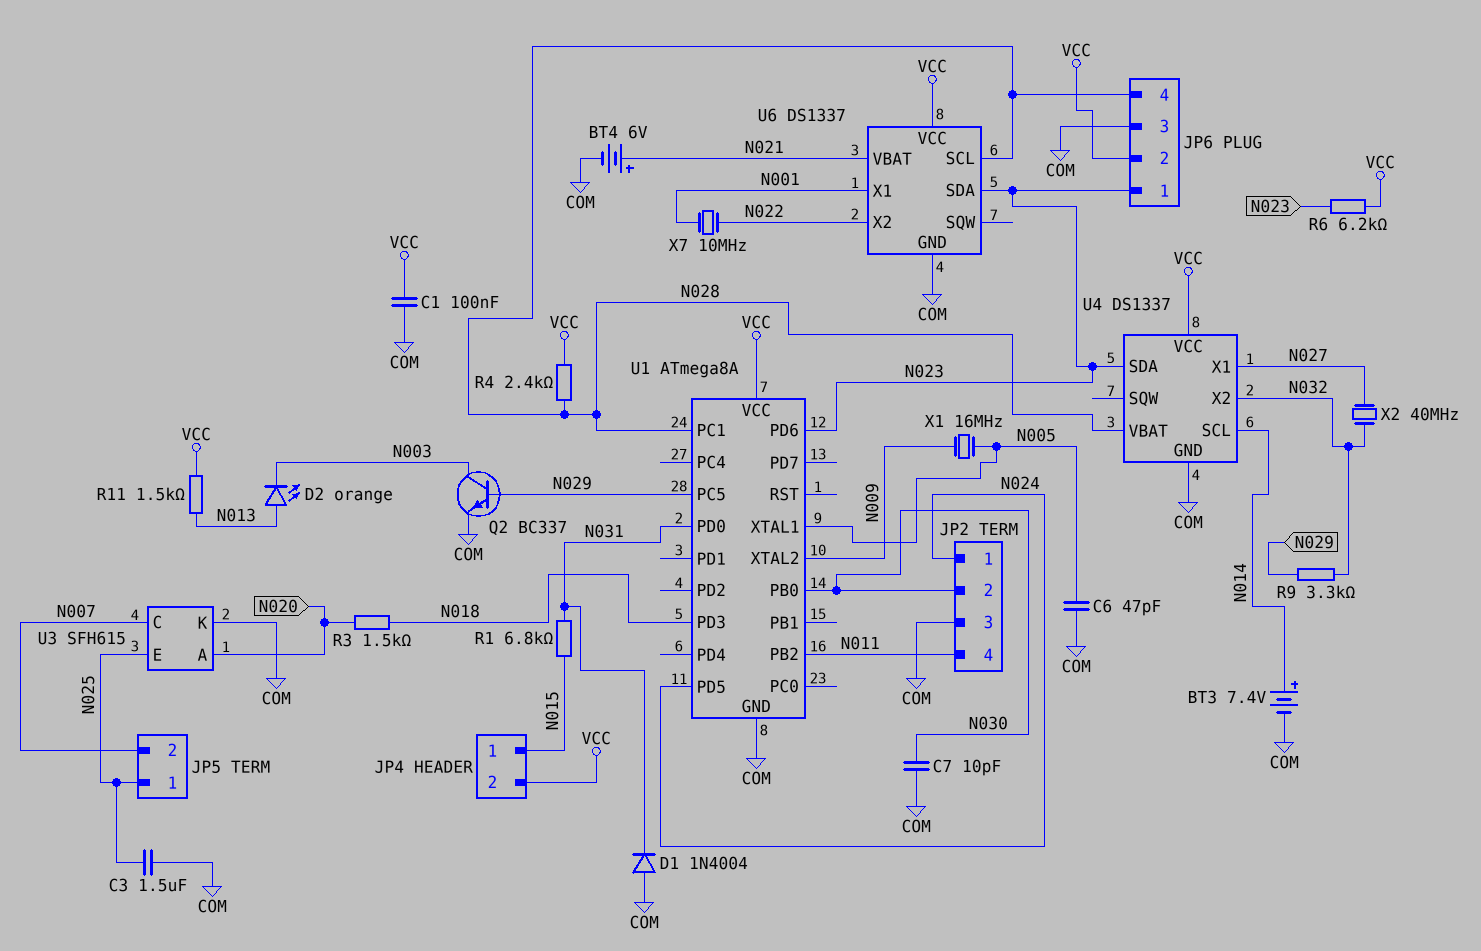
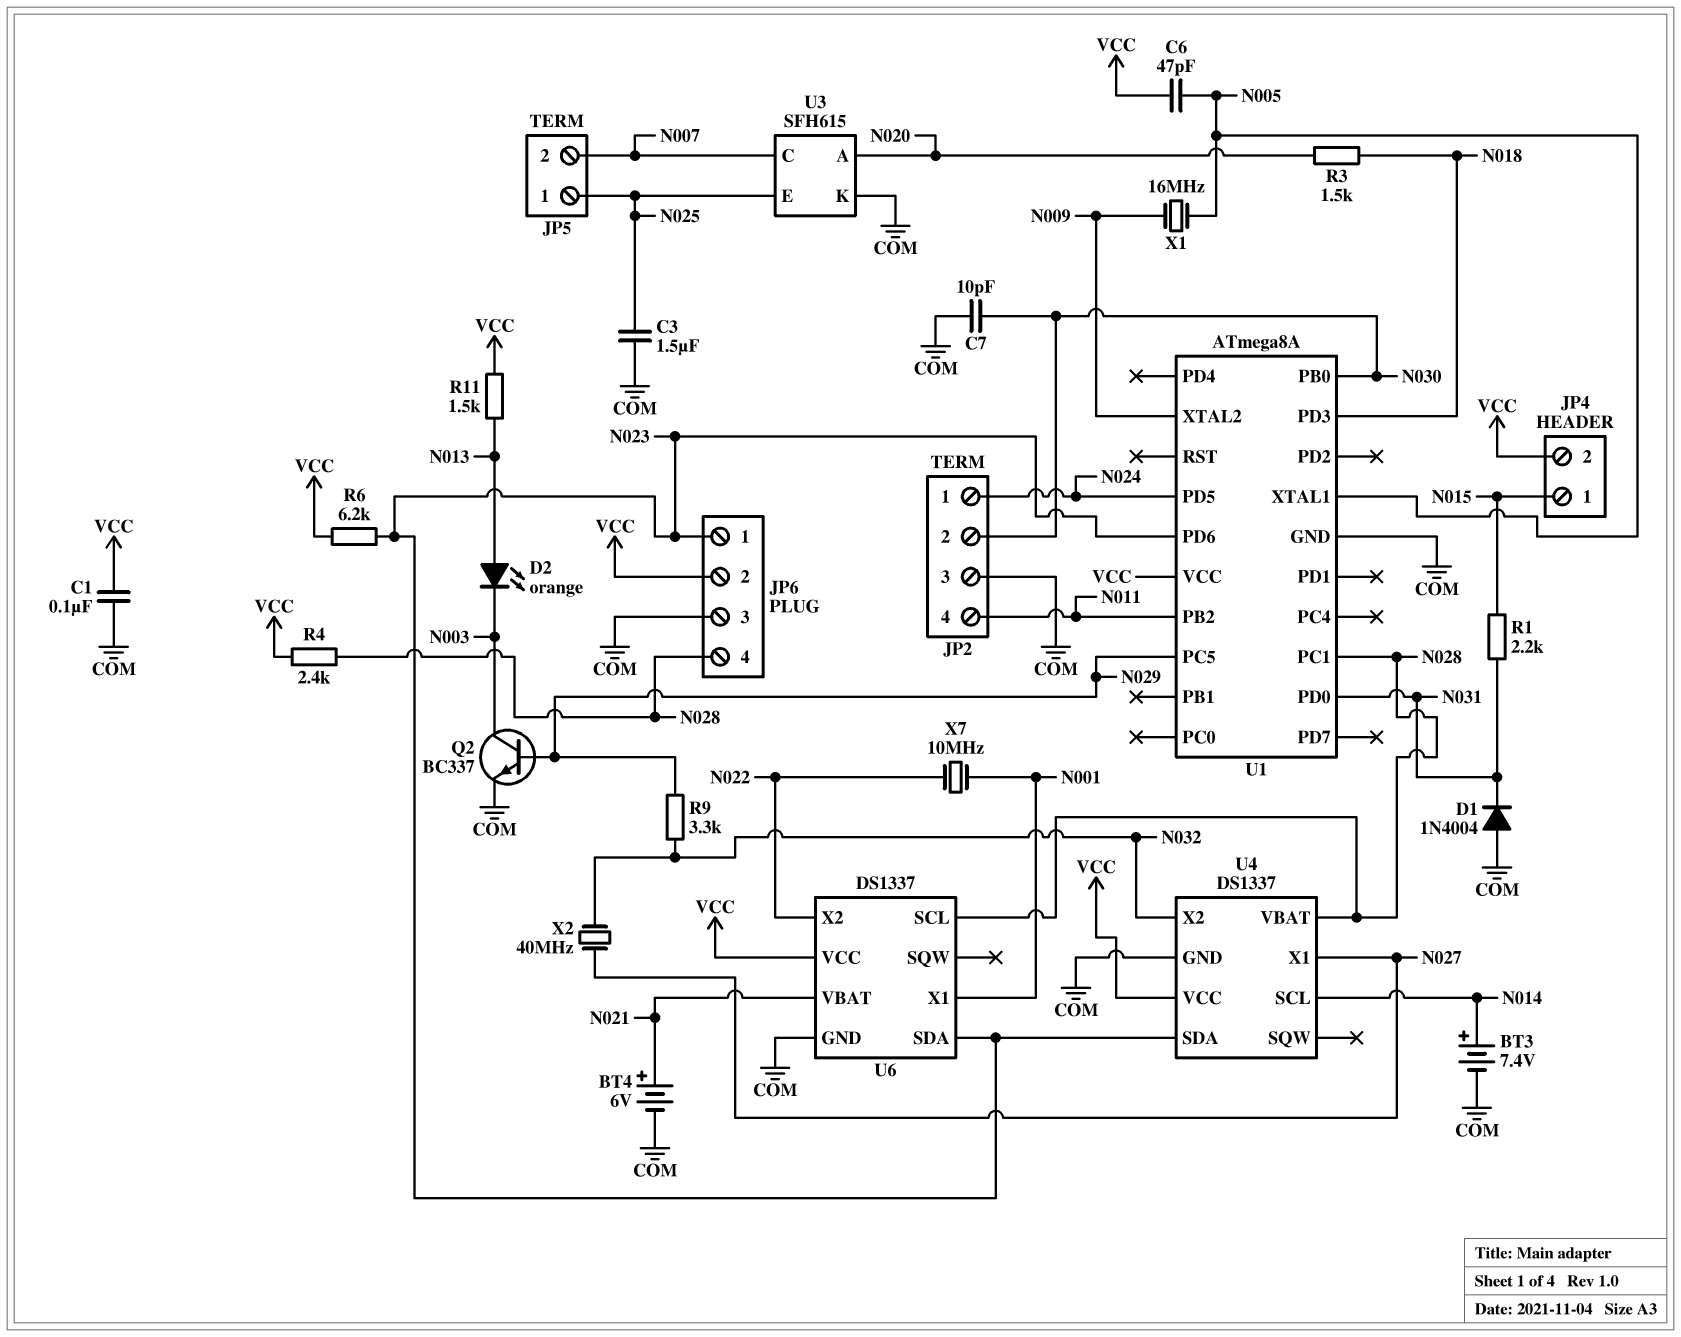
C6: 47pF (COM, N005) -> 47pF (N005, VCC)
R1: 6.8k (N015, N031) -> 2.2k (N015, N031)

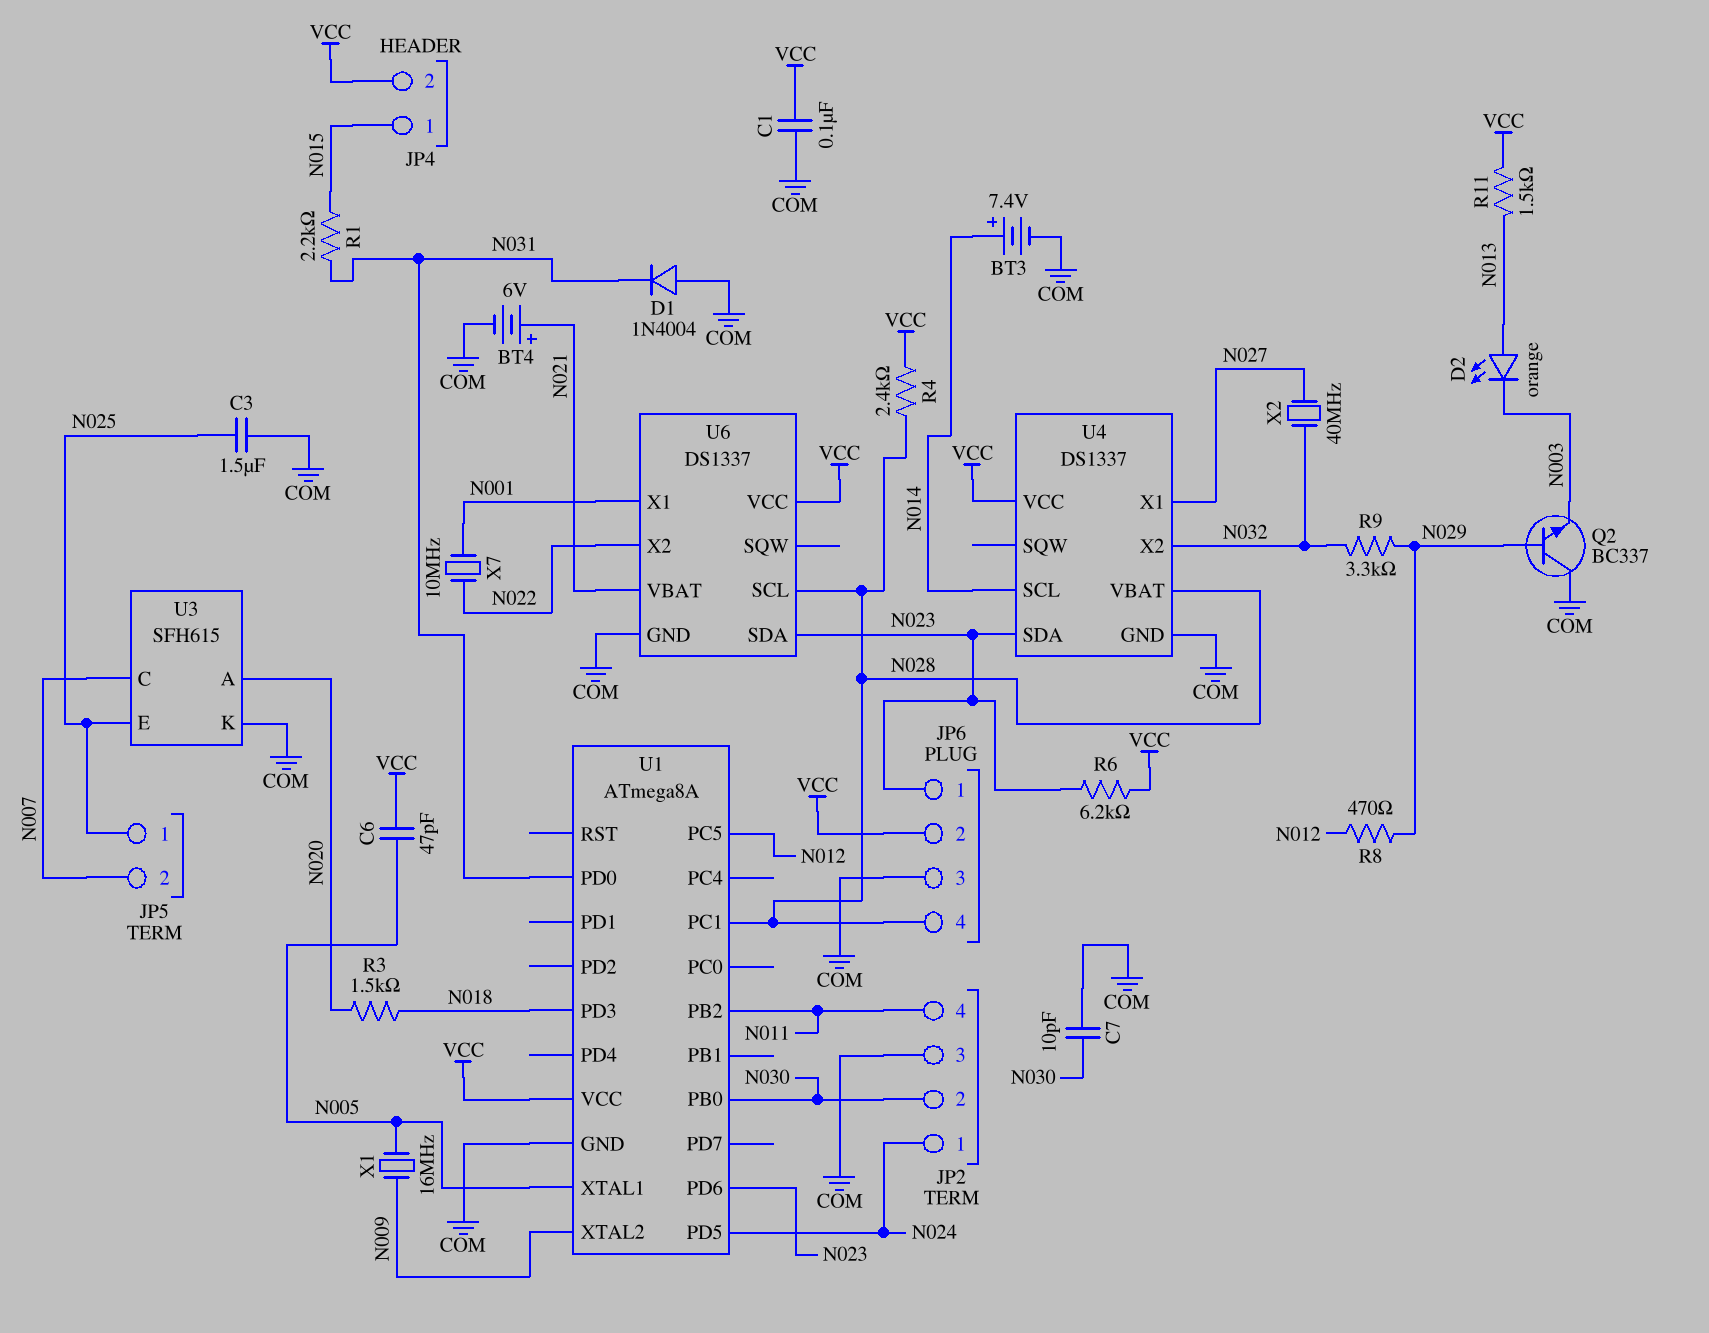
Q2: NPN BC337 (B N029, C N003, E COM) -> NPN BC337 (B N029, C COM, E N003)
R8: none -> 470 (N012, N029)
U1 pin PC5: N029 -> N012

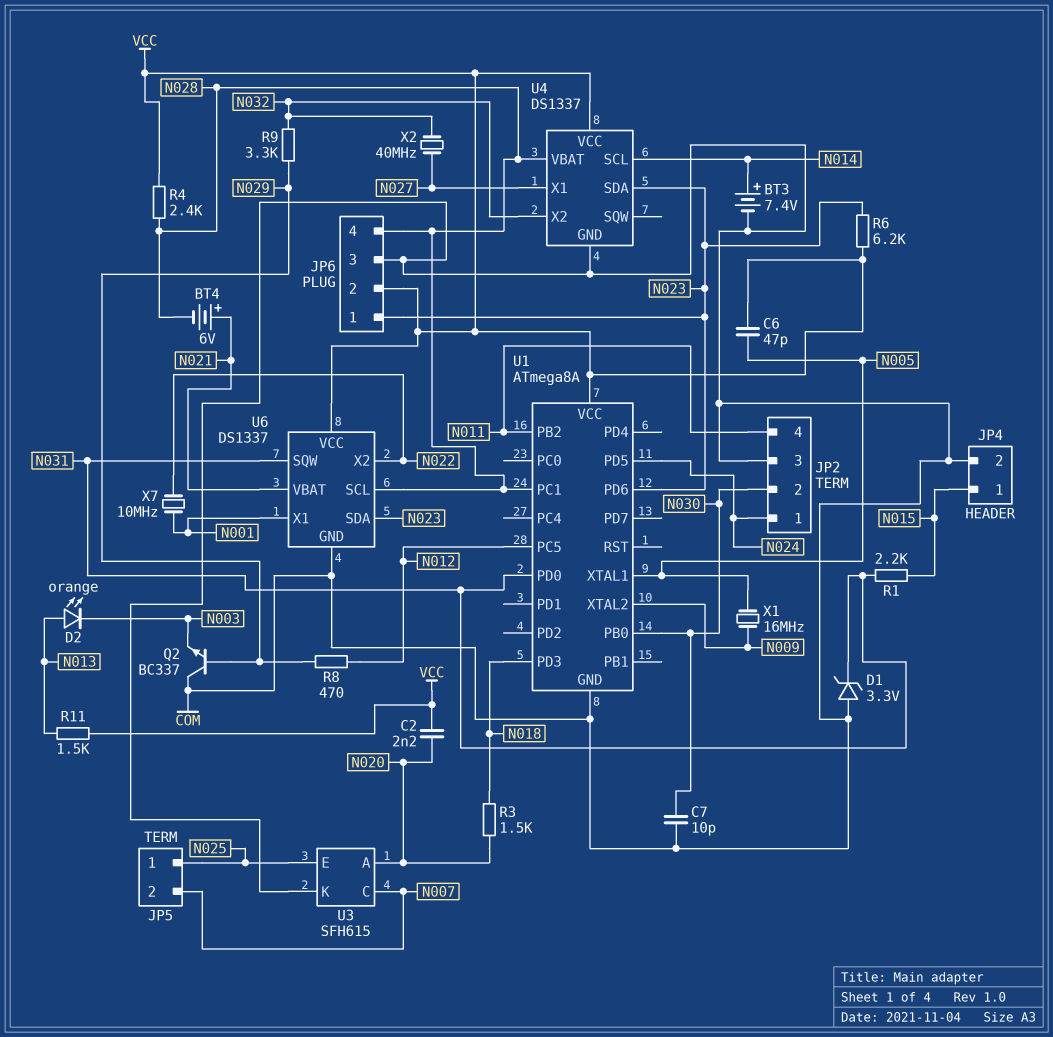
BT4: 6V (plus N021, minus COM) -> 6V (plus N021, minus N028)
C1: 100nF (COM, VCC) -> none
C2: none -> 2.2nF (N020, VCC)
C3: 1.5uF (COM, N025) -> none
D1: diode 1N4004 (A COM, K N031) -> zener 3.3V (A COM, K N031)
JP4 pin 2: VCC -> COM
U6 pin SQW: none -> N031

